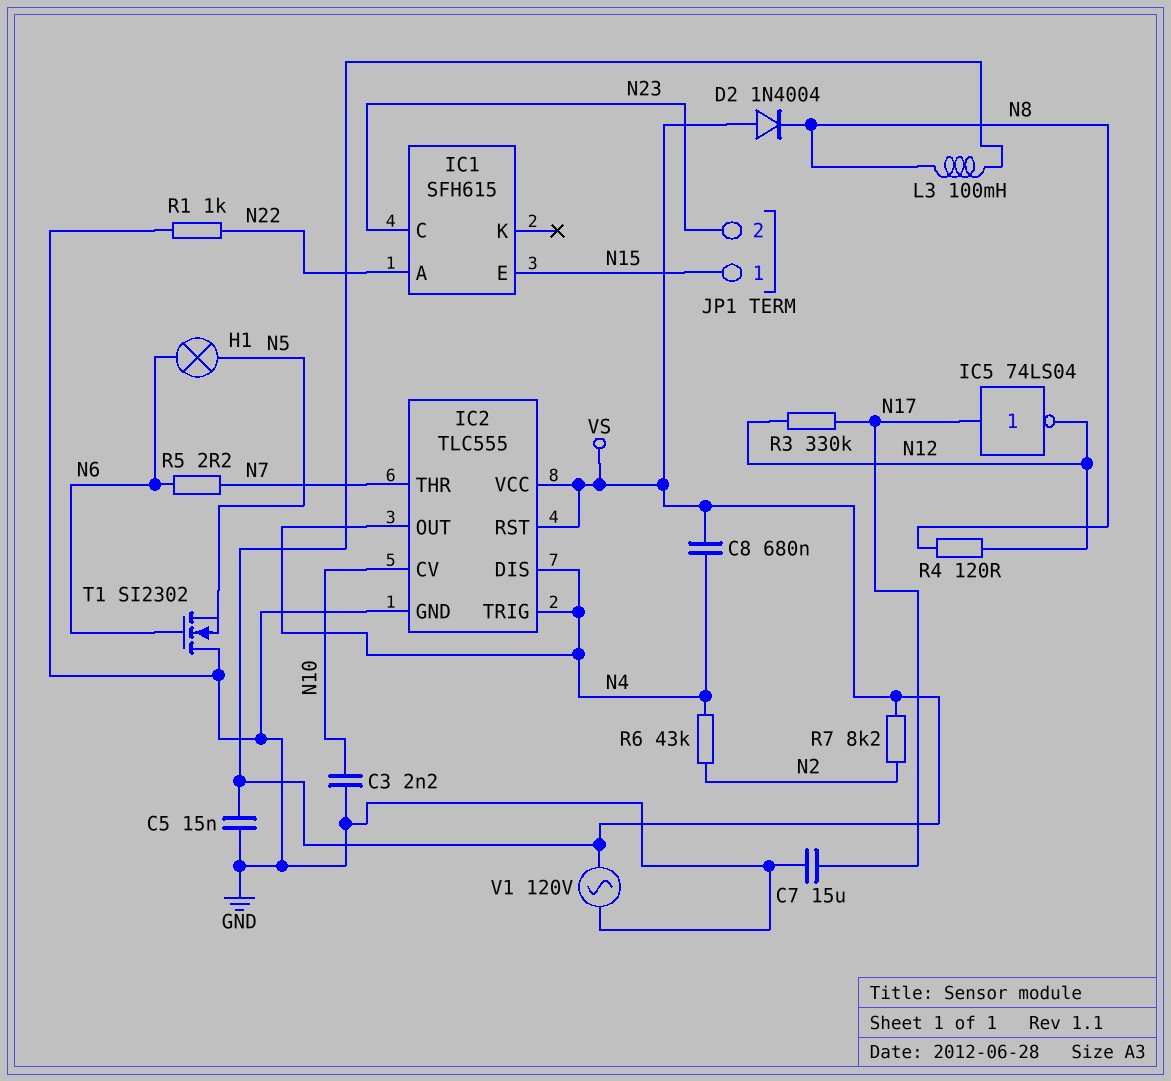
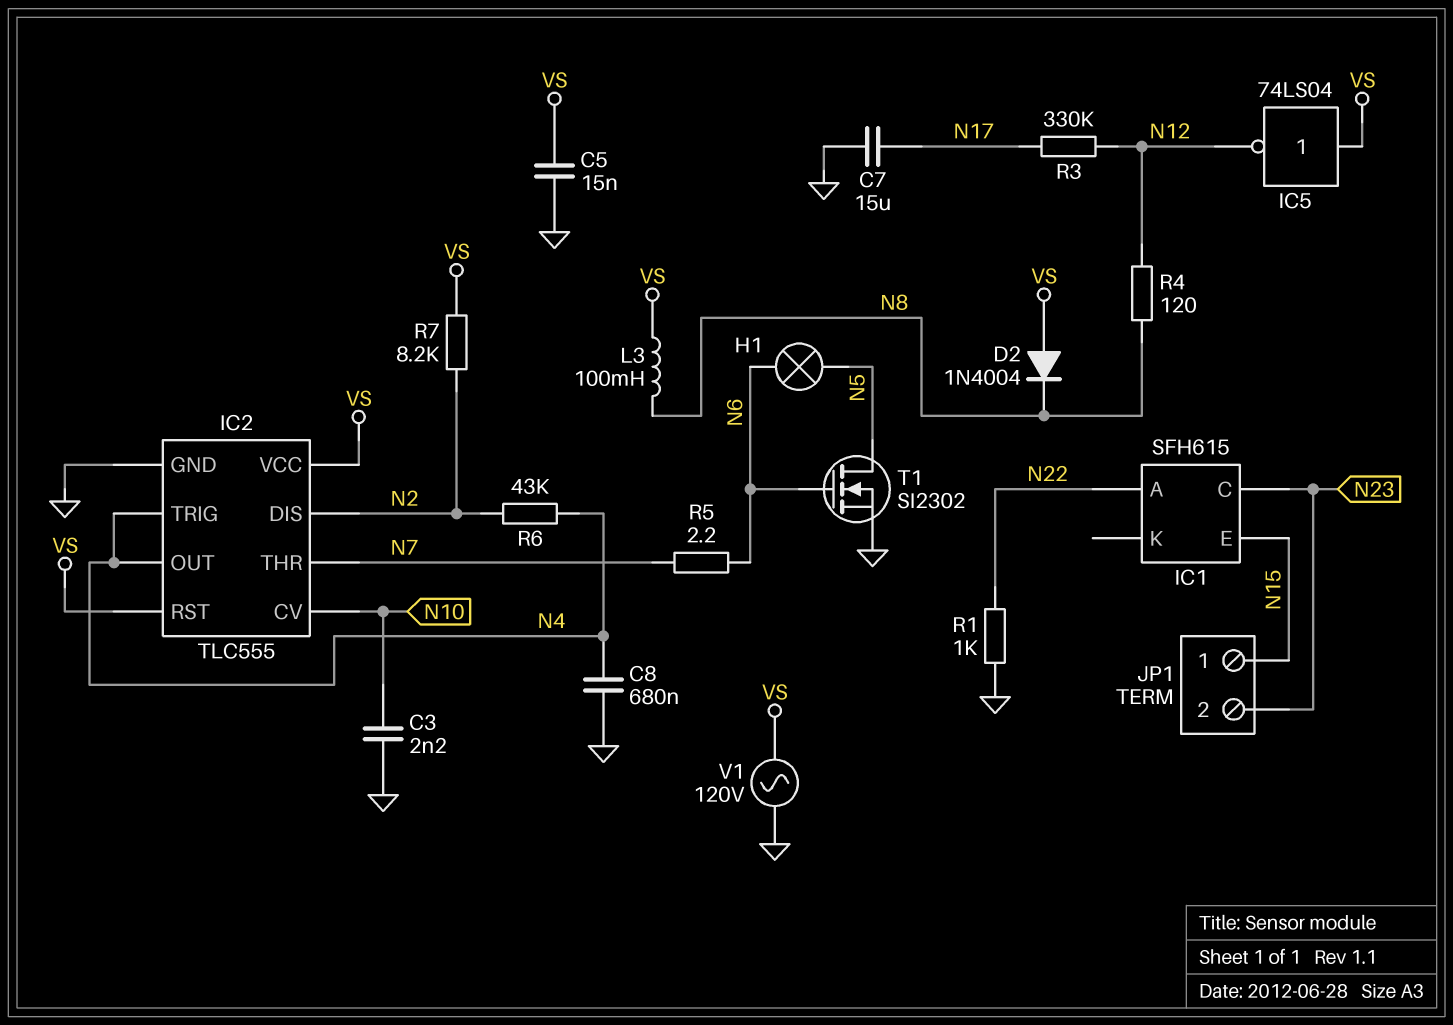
C8: 680nF (N4, VS) -> 680nF (GND, N4)
IC2 pin DIS: N4 -> N2
IC5: NOT 74LS04 (in N17, out N12) -> NOT 74LS04 (in VS, out N12)
T1: NMOS SI2302 (G N6, D GND, S N5) -> NMOS SI2302 (G N6, D N5, S GND)

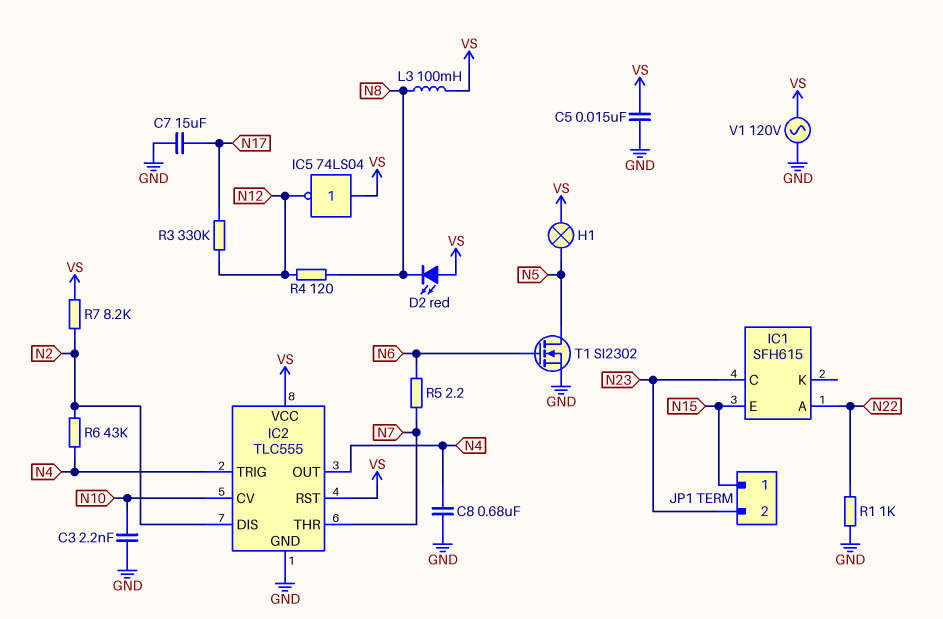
D2: diode 1N4004 (A VS, K N8) -> LED red (A VS, K N8)
H1: lamp (N5, N6) -> lamp (N5, VS)

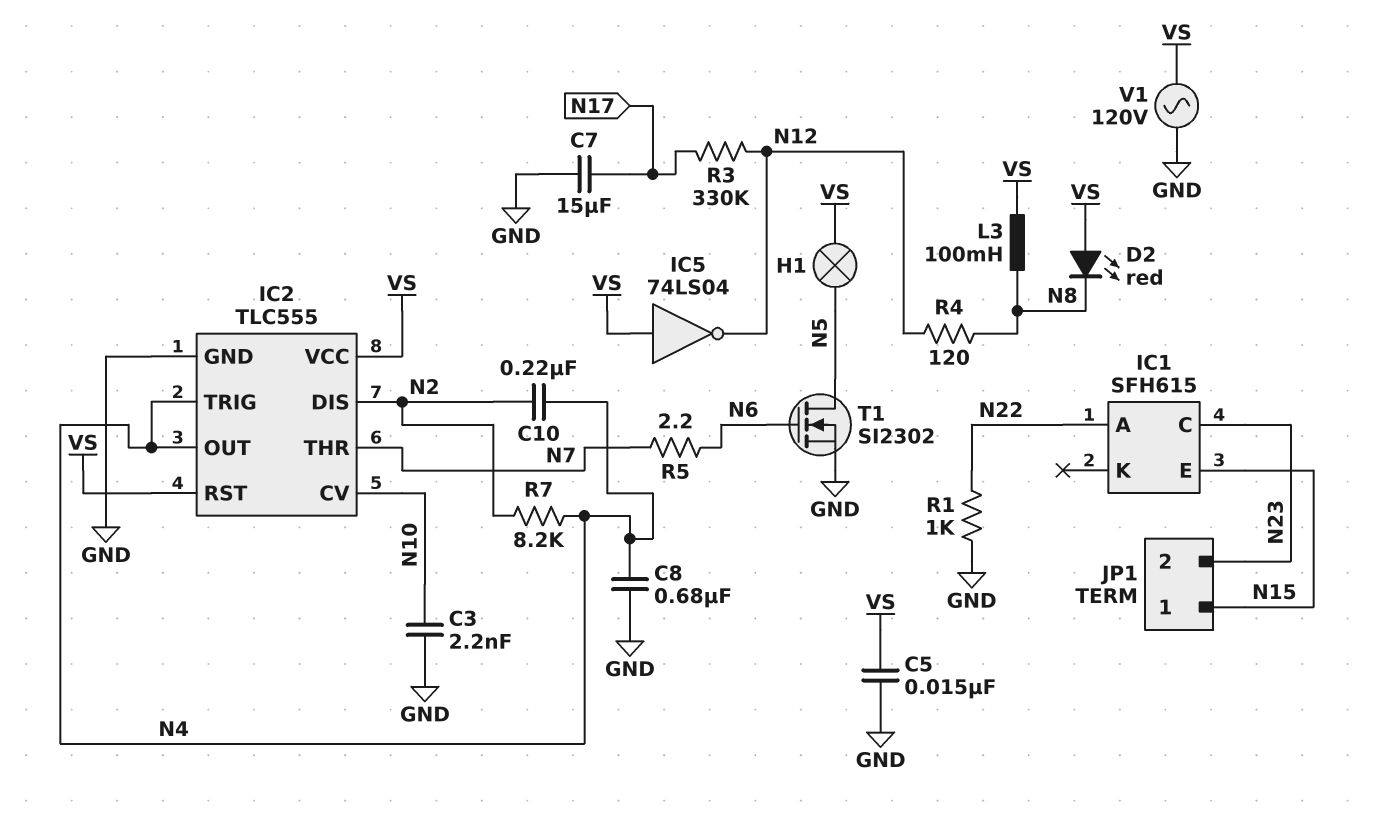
C10: none -> 220nF (N2, N4)
R6: 43k (N2, N4) -> none
R7: 8.2k (N2, VS) -> 8.2k (N2, N4)

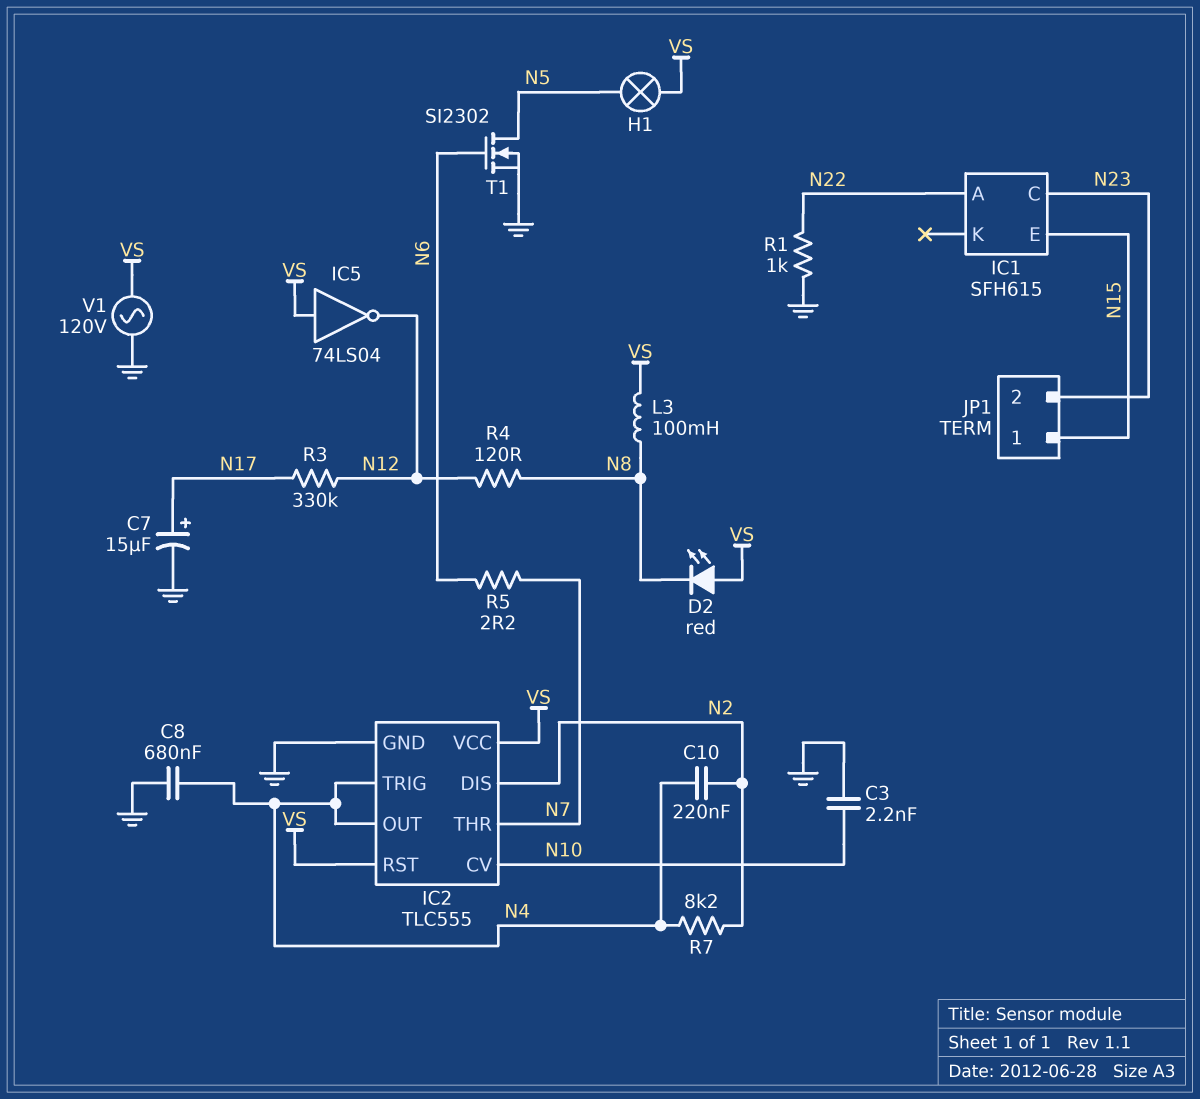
C5: 15nF (GND, VS) -> none
C7: 15uF (GND, N17) -> 15uF (plus N17, minus GND)

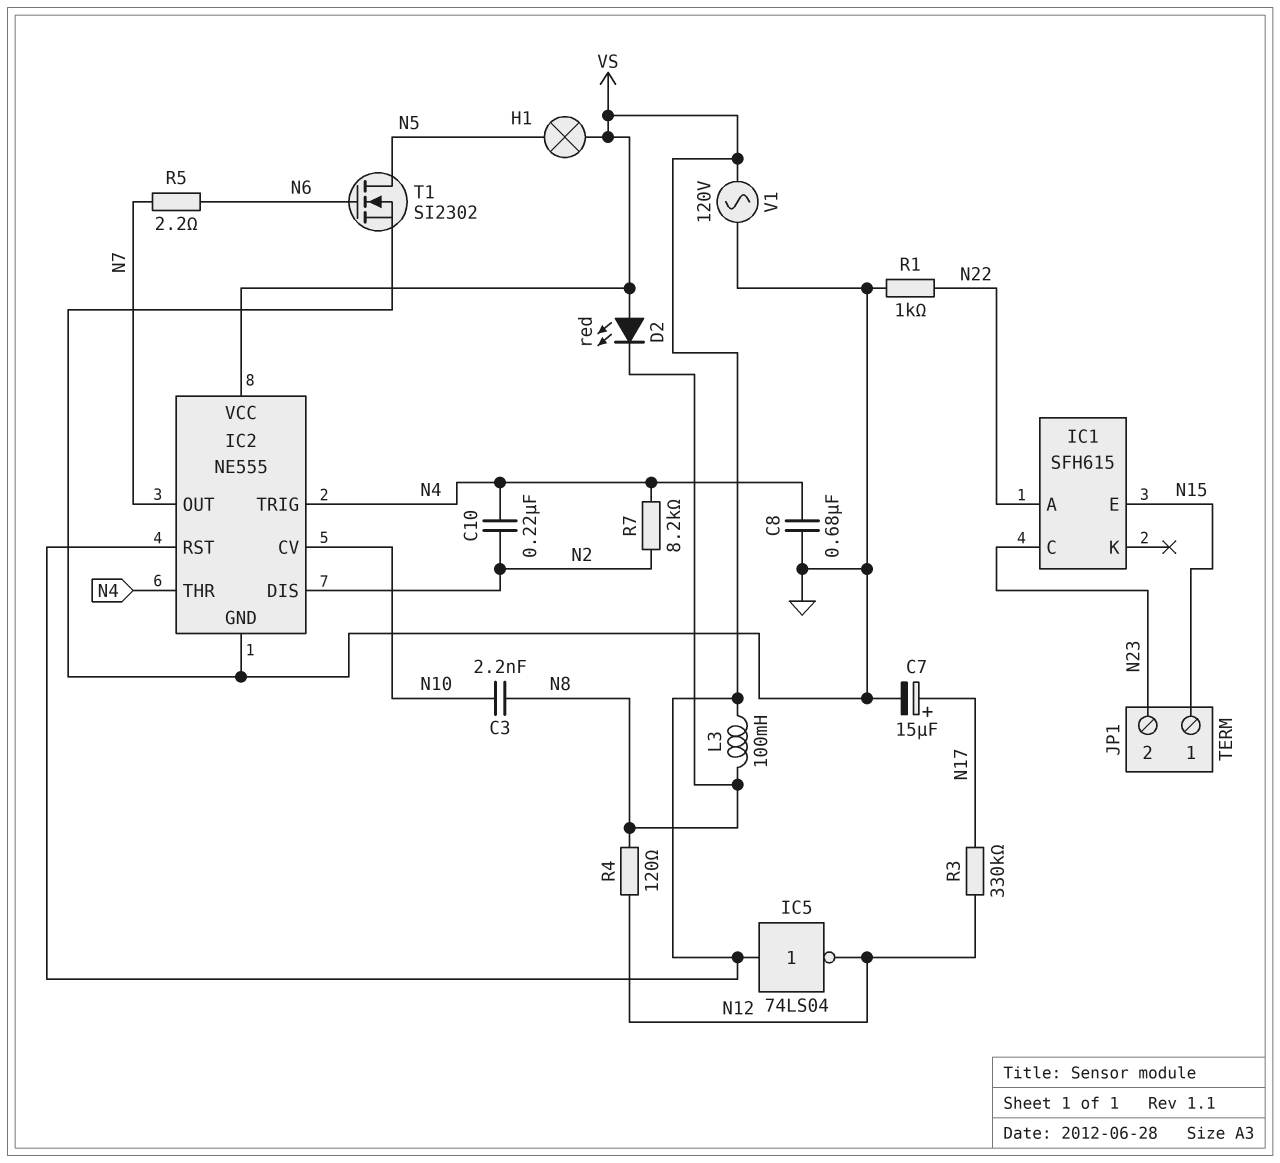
C3: 2.2nF (GND, N10) -> 2.2nF (N8, N10)
IC2: TLC555 -> NE555
IC2 pin OUT: N4 -> N7
IC2 pin THR: N7 -> N4

